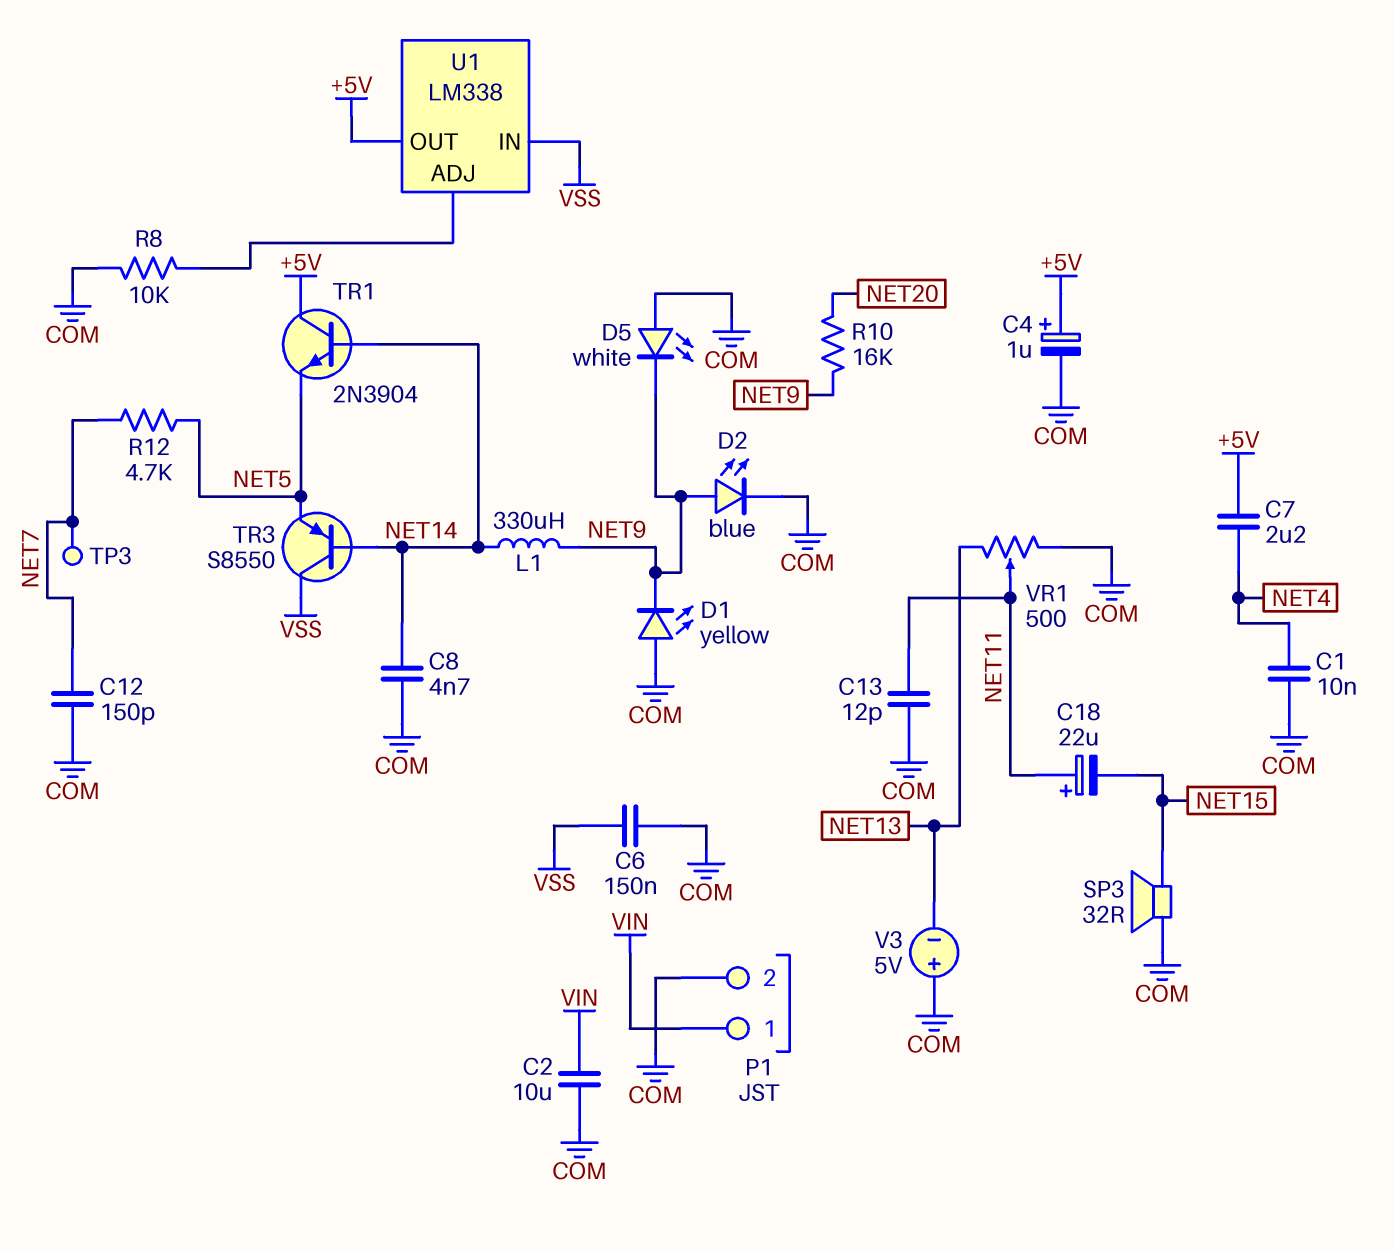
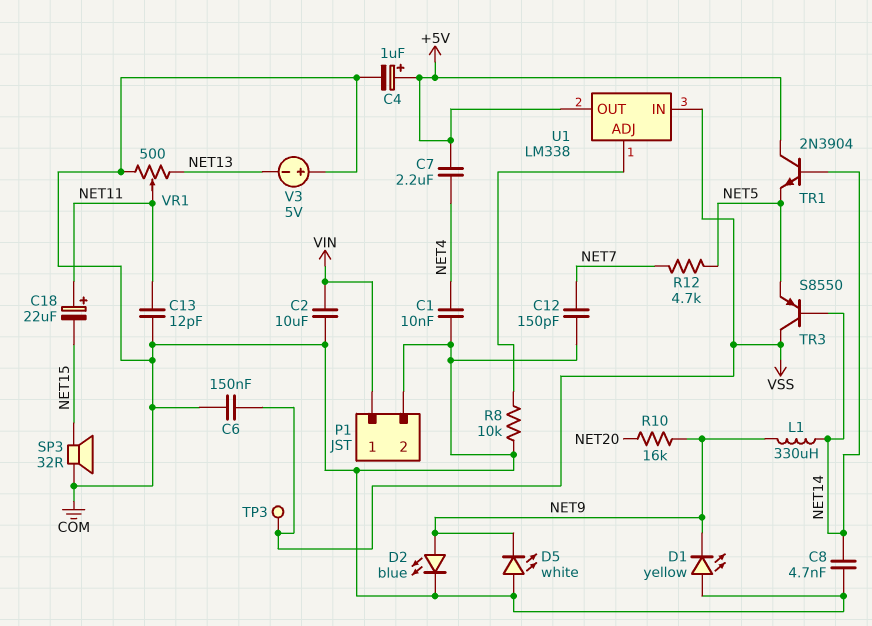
TP3: test point (NET7) -> test point (VSS)

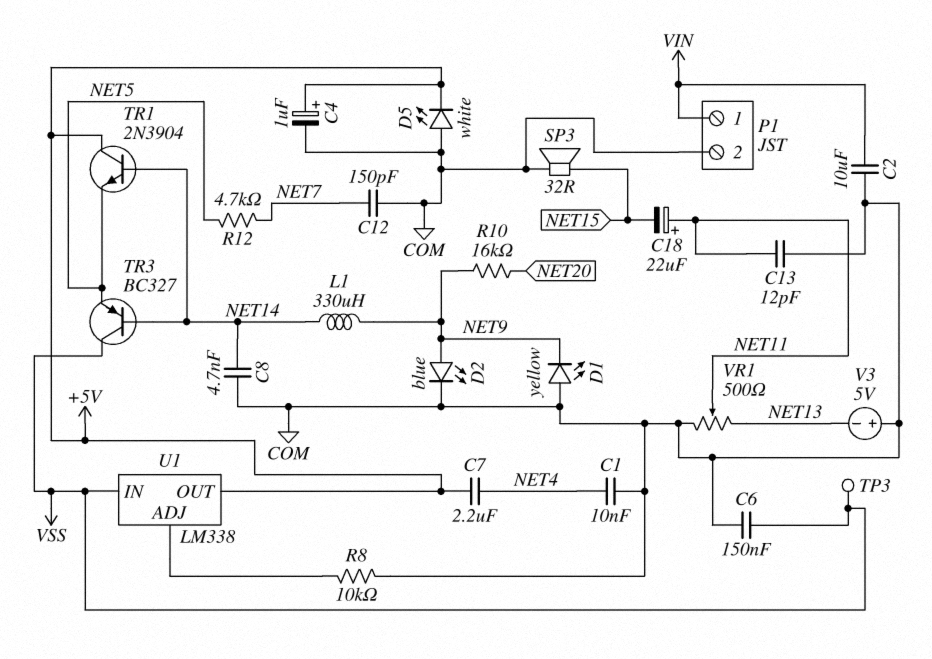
D5: LED white (A COM, K NET9) -> LED white (A COM, K +5V)
TR3: PNP S8550 (B NET14, C VSS, E NET5) -> PNP BC327 (B NET14, C VSS, E NET5)

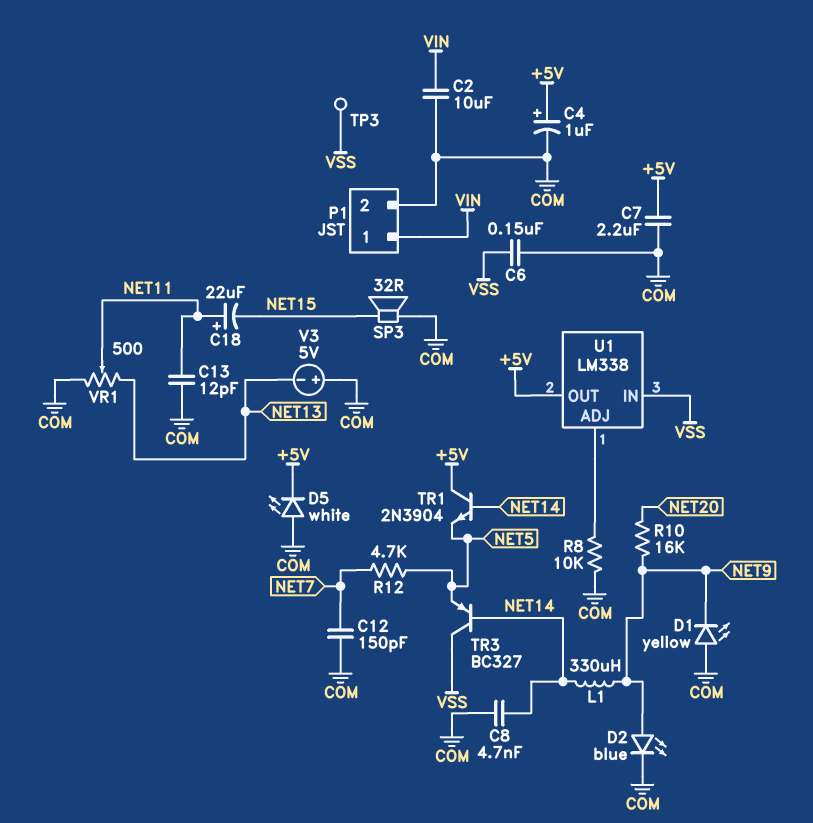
C1: 10nF (COM, NET4) -> none
C7: 2.2uF (+5V, NET4) -> 2.2uF (+5V, COM)

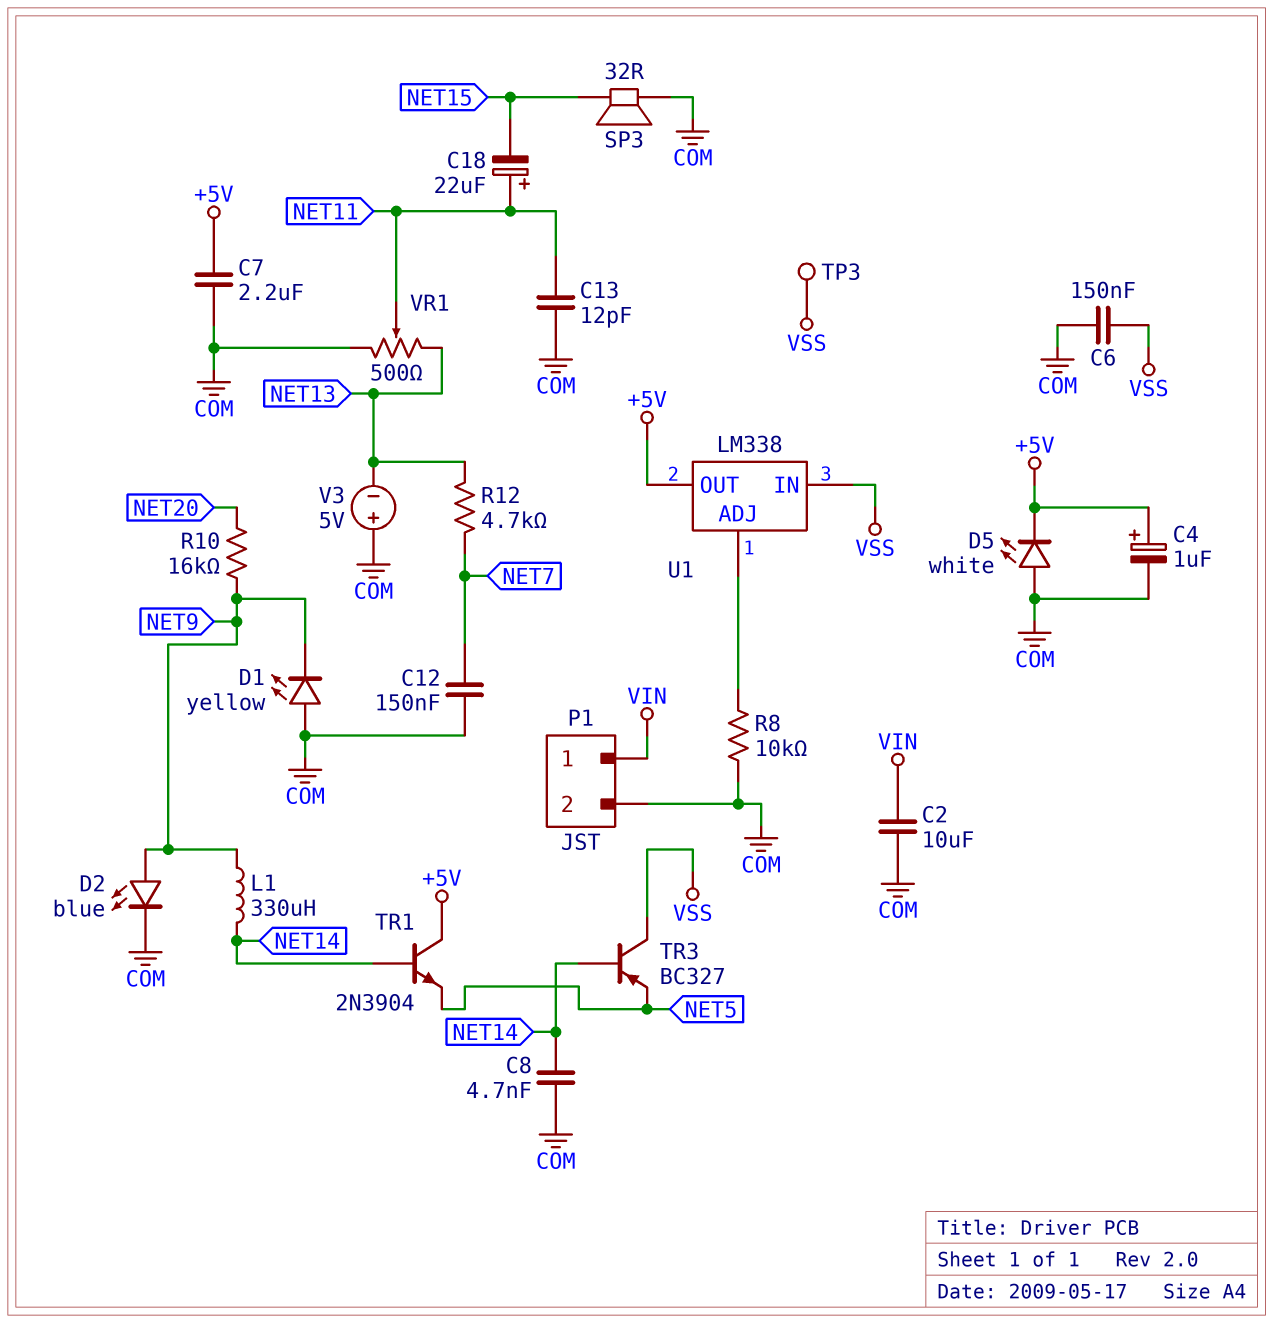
C12: 150pF (COM, NET7) -> 150nF (COM, NET7)
R12: 4.7k (NET5, NET7) -> 4.7k (NET7, NET13)

